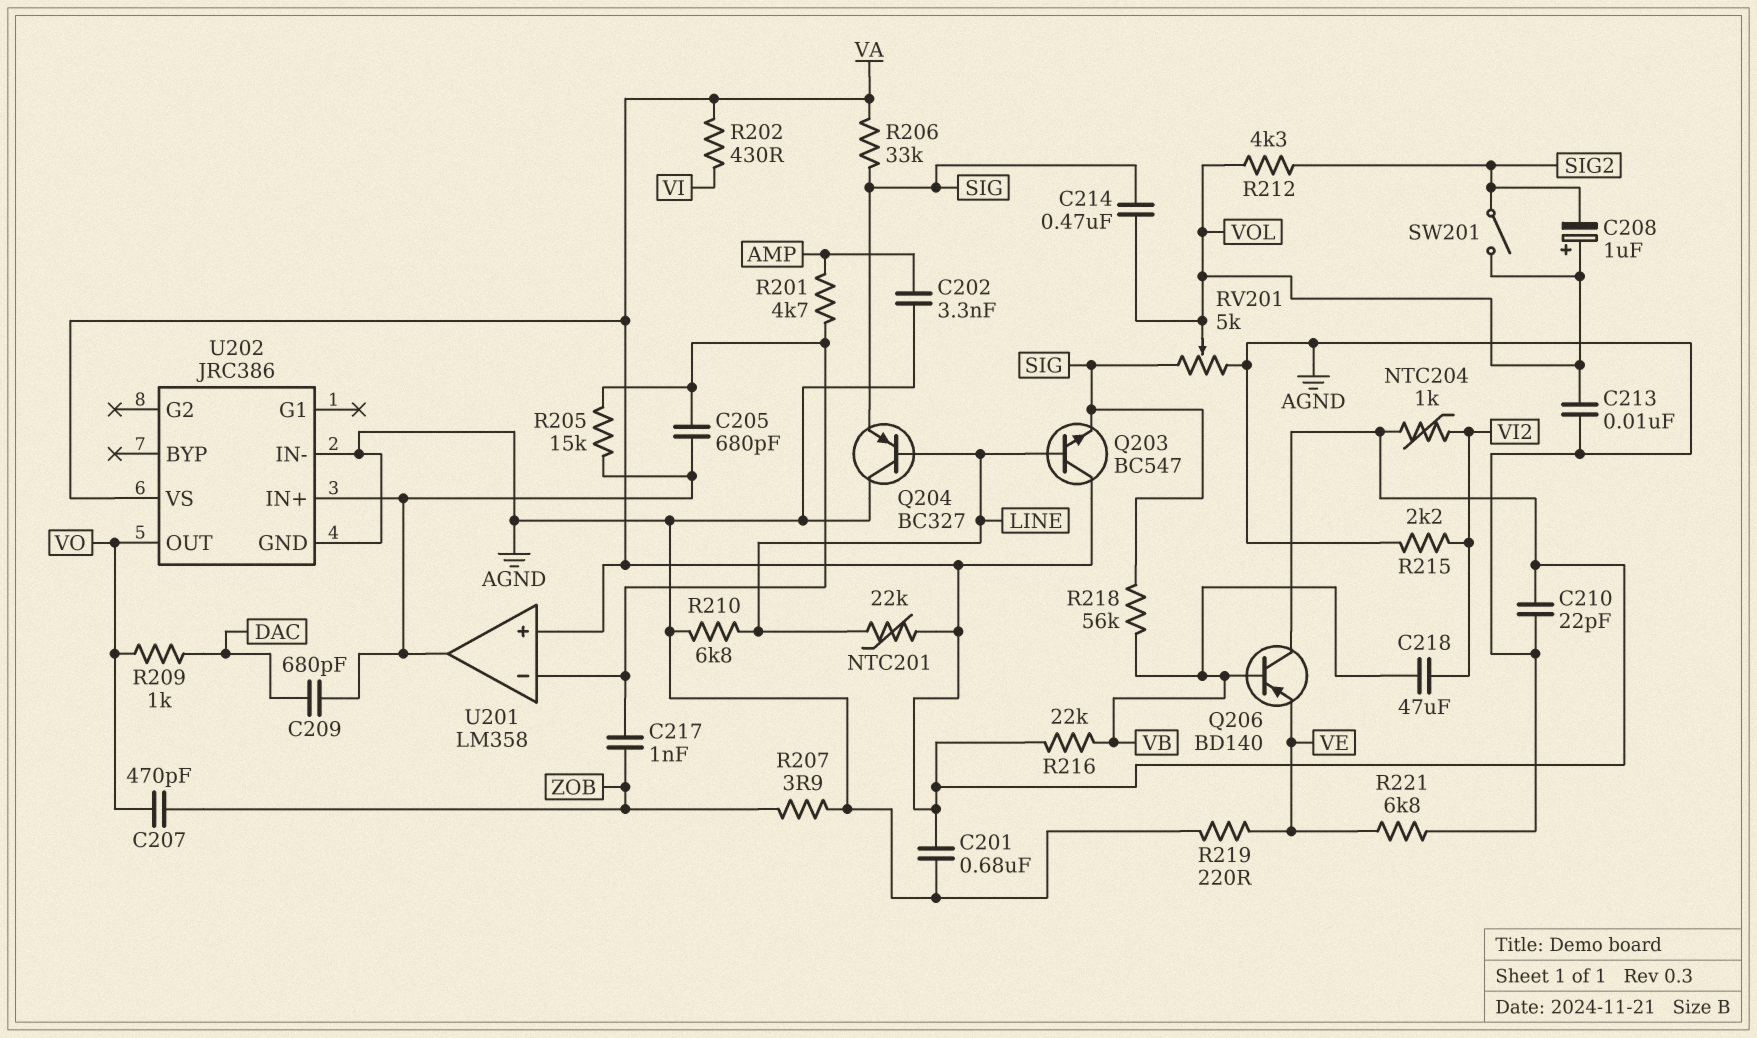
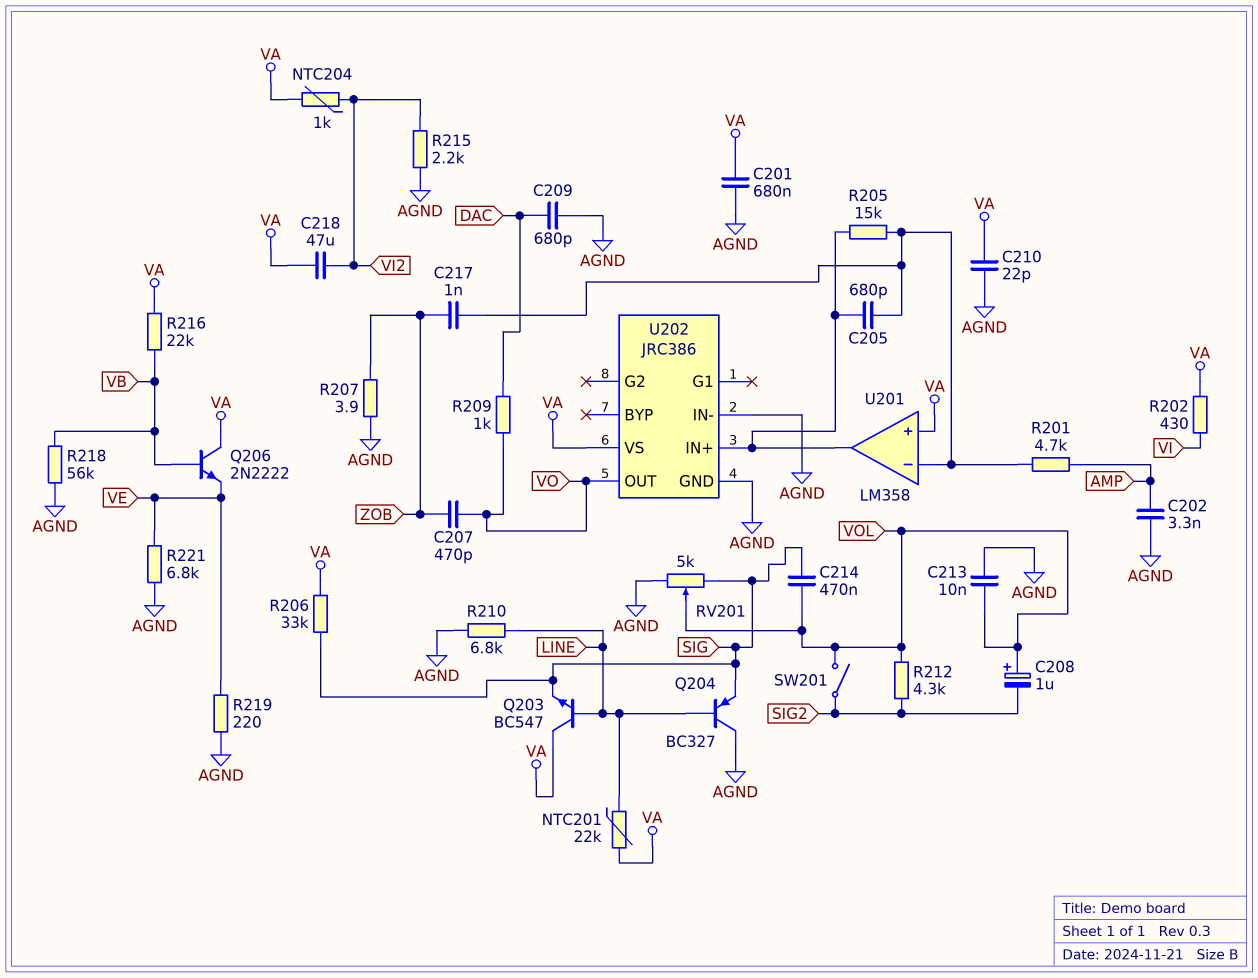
C209: 680pF (DAC, U201/out) -> 680pF (AGND, DAC)
C218: 47uF (VB, VI2) -> 47uF (VA, VI2)
Q206: PNP BD140 (B VB, C VA, E VE) -> NPN 2N2222 (B VB, C VA, E VE)
R218: 56k (SIG, VB) -> 56k (AGND, VB)

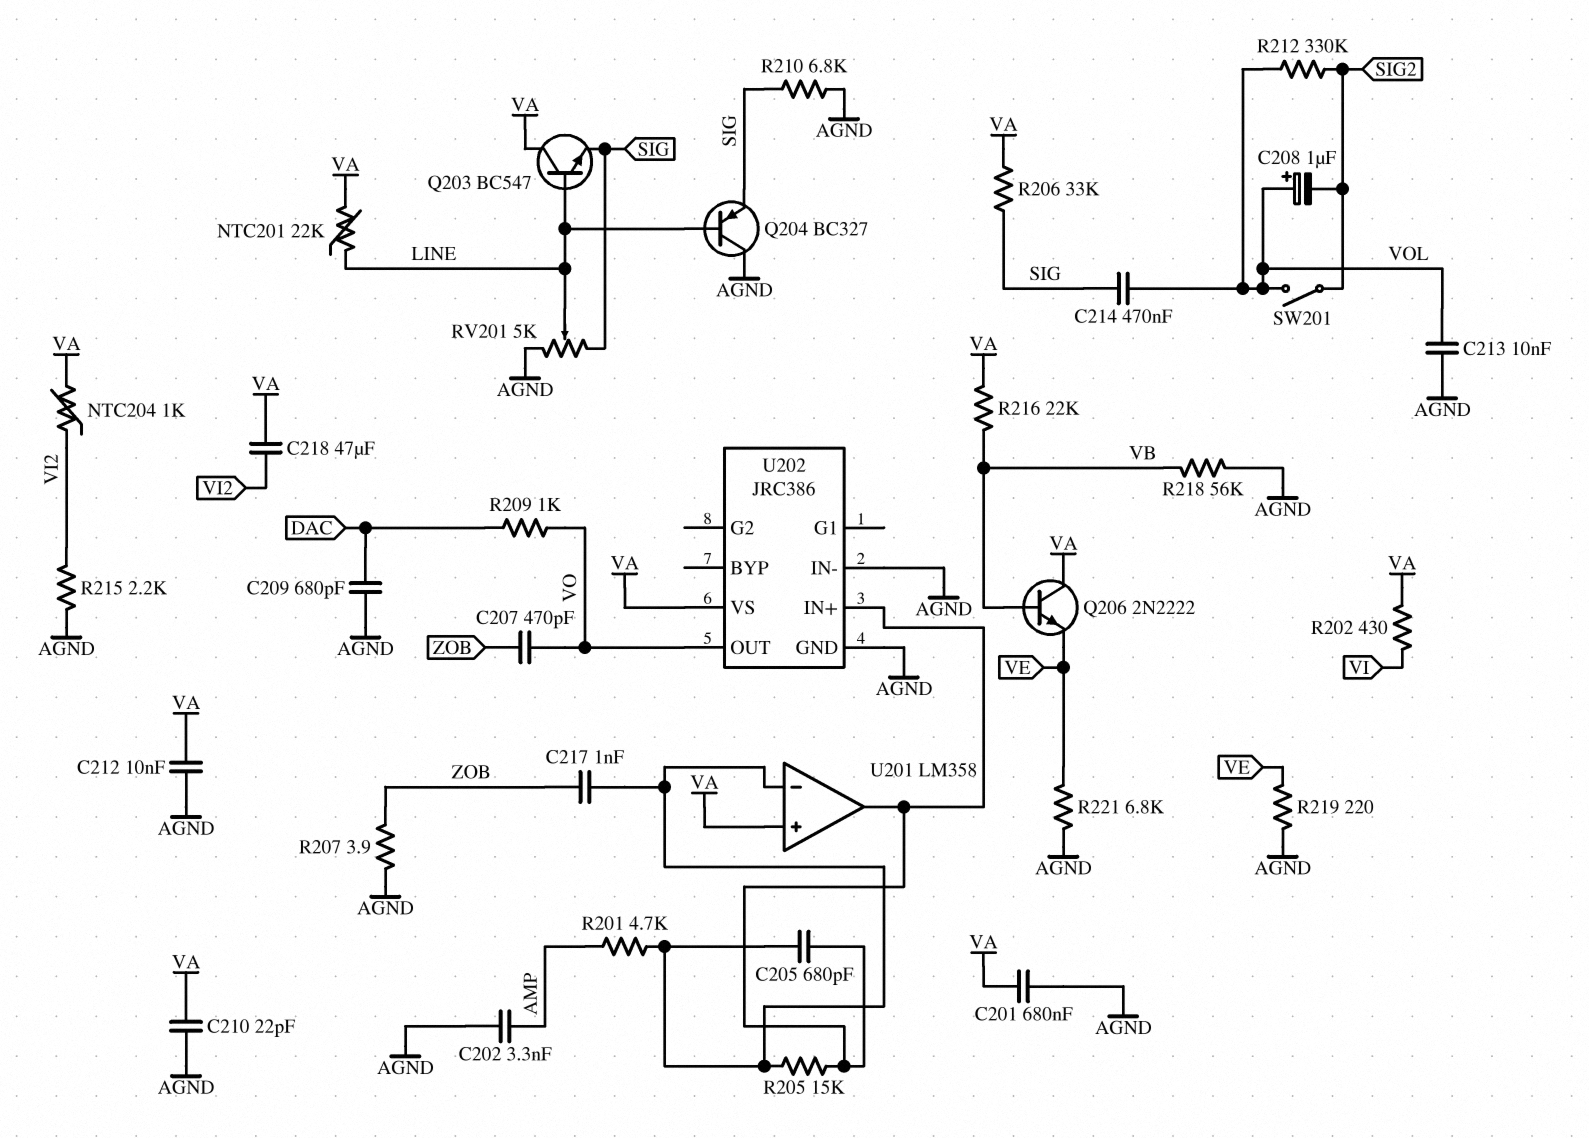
C212: none -> 10nF (AGND, VA)
R210: 6.8k (AGND, LINE) -> 6.8k (AGND, SIG)
R212: 4.3k (SIG2, VOL) -> 330k (SIG2, VOL)
RV201: 5k (AGND, SIG, wiper VOL) -> 5k (AGND, SIG, wiper LINE)

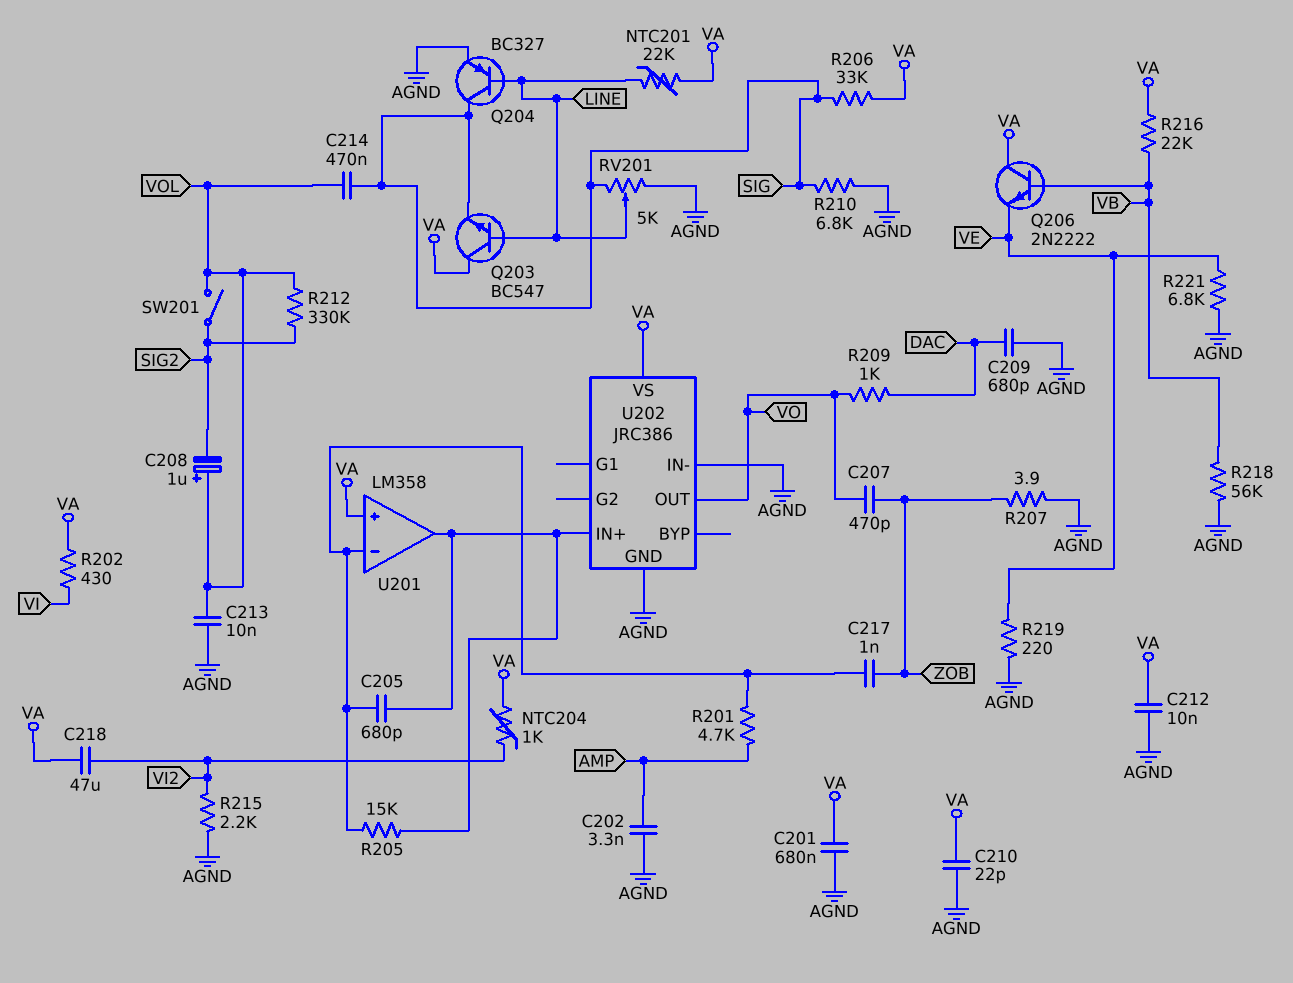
Q204: PNP BC327 (B LINE, C AGND, E SIG) -> PNP BC327 (B LINE, C SIG, E AGND)

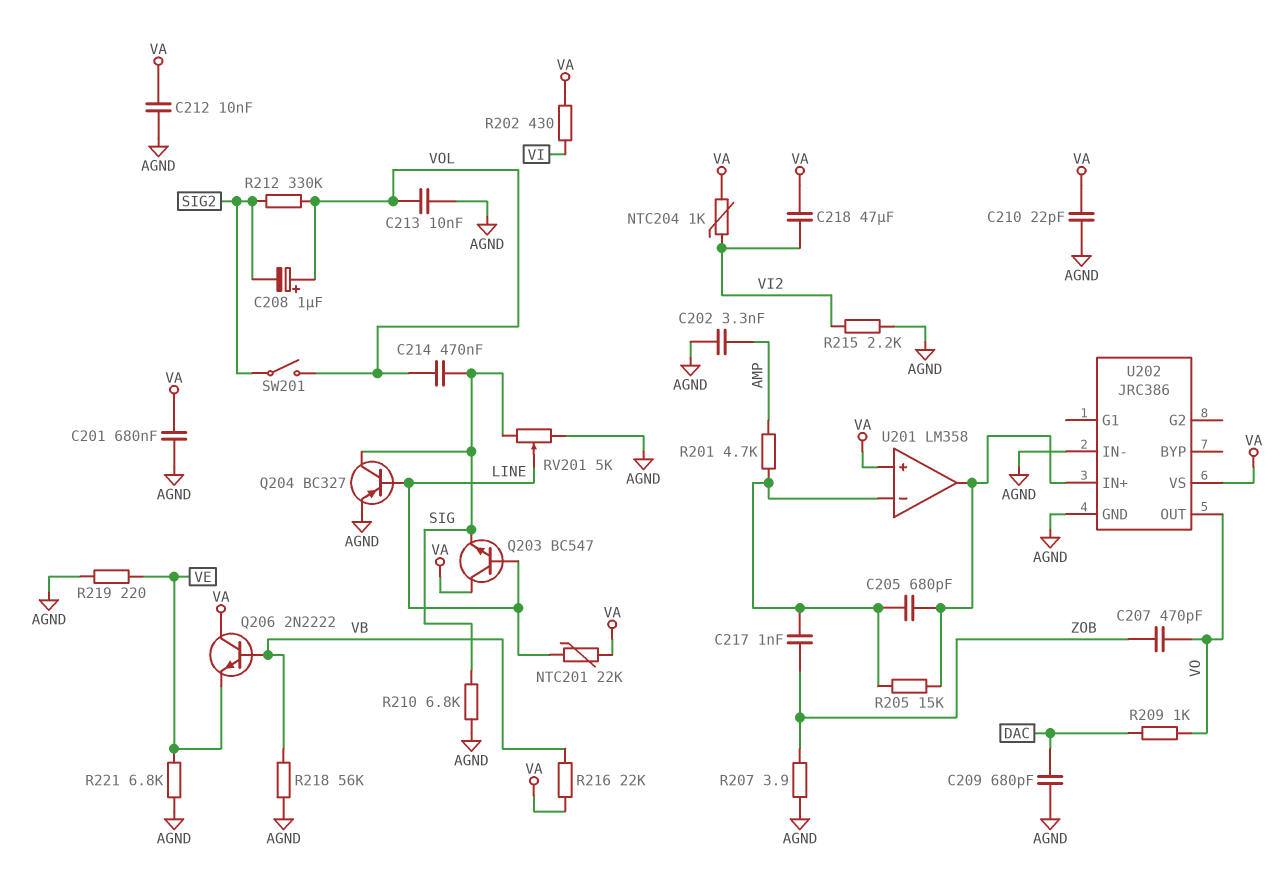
R206: 33k (SIG, VA) -> none

